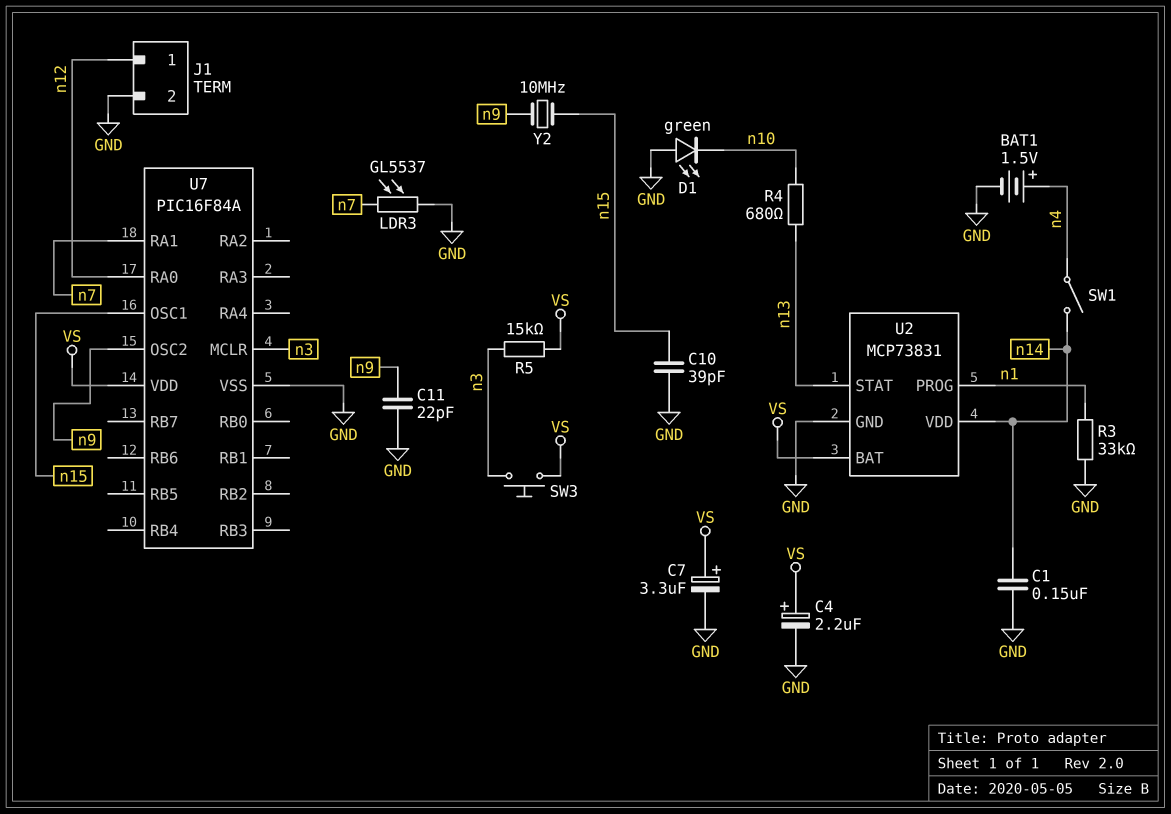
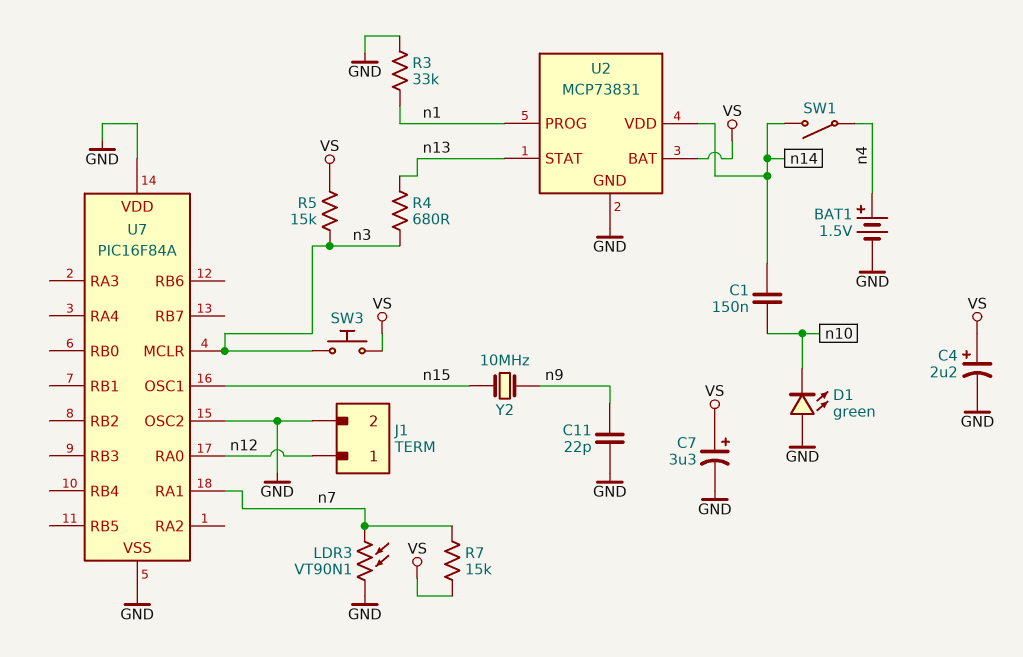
C1: 150nF (GND, n14) -> 150nF (n10, n14)
C10: 39pF (GND, n15) -> none
LDR3: GL5537 (GND, n7) -> VT90N1 (GND, n7)
R4: 680 (n10, n13) -> 680 (n3, n13)
R7: none -> 15k (VS, n7)
U7 pin OSC2: n9 -> GND
U7 pin VDD: VS -> GND

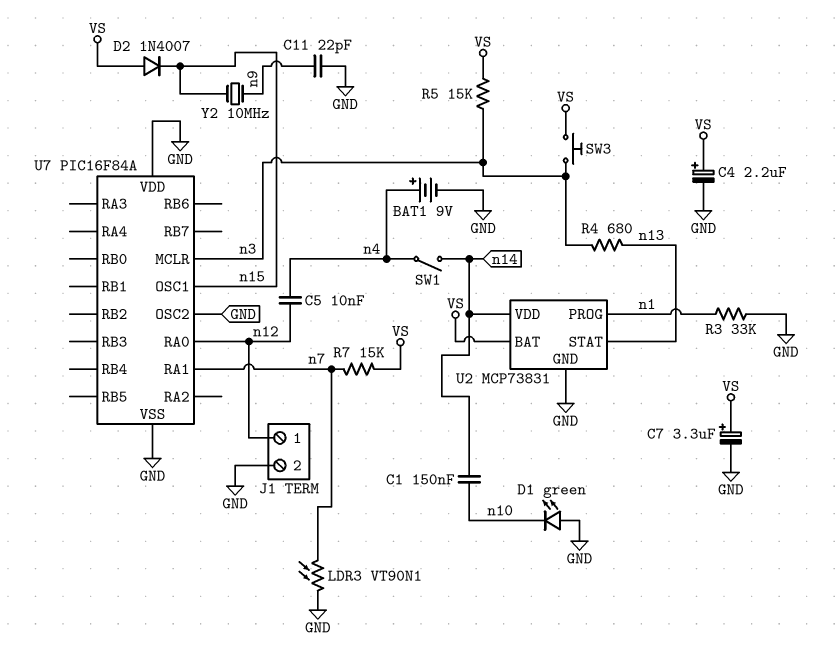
BAT1: 1.5V (plus n4, minus GND) -> 9V (plus n4, minus GND)
C5: none -> 10nF (n4, n12)
D2: none -> diode 1N4007 (A VS, K n15)

